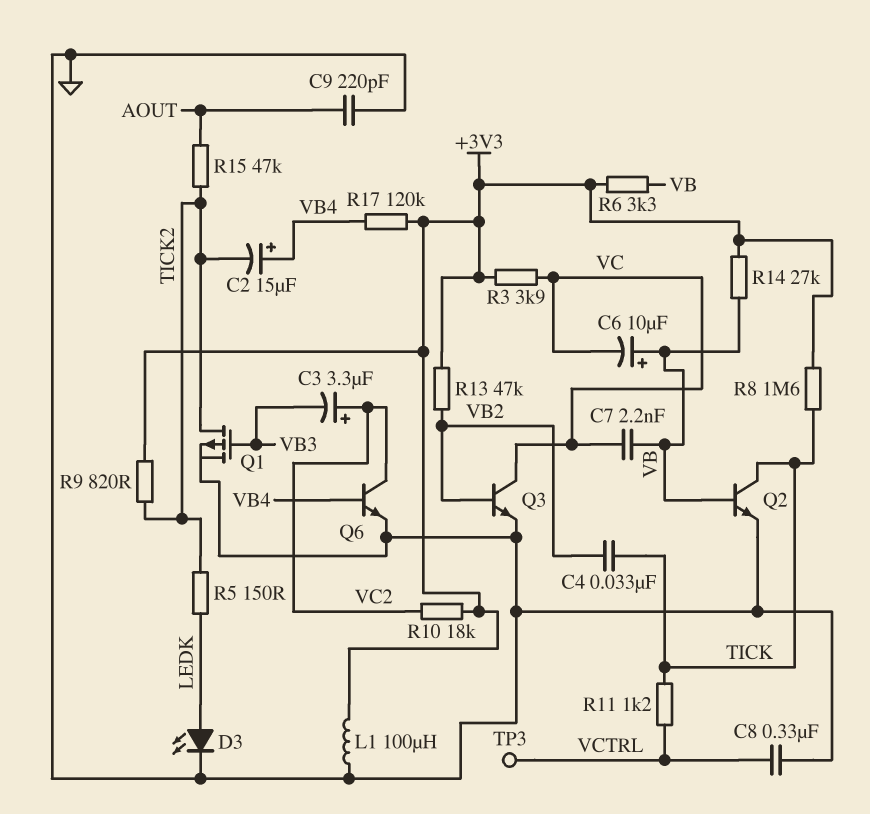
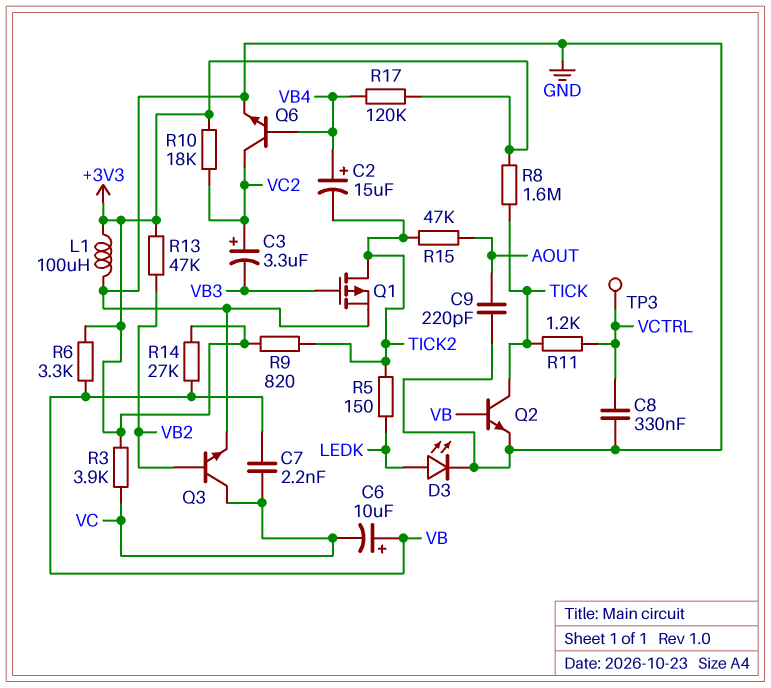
C4: 33nF (TICK, VB2) -> none

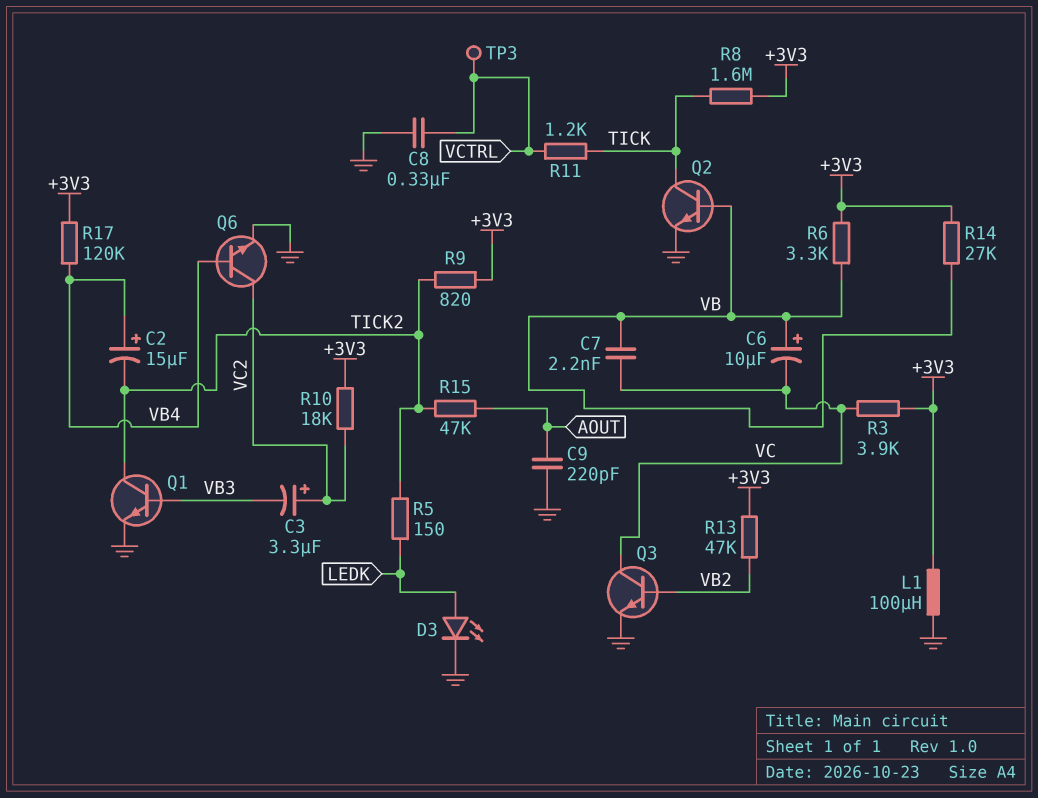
Q1: PMOS (G VB3, D TICK2, S GND) -> NPN (B VB3, C TICK2, E GND)

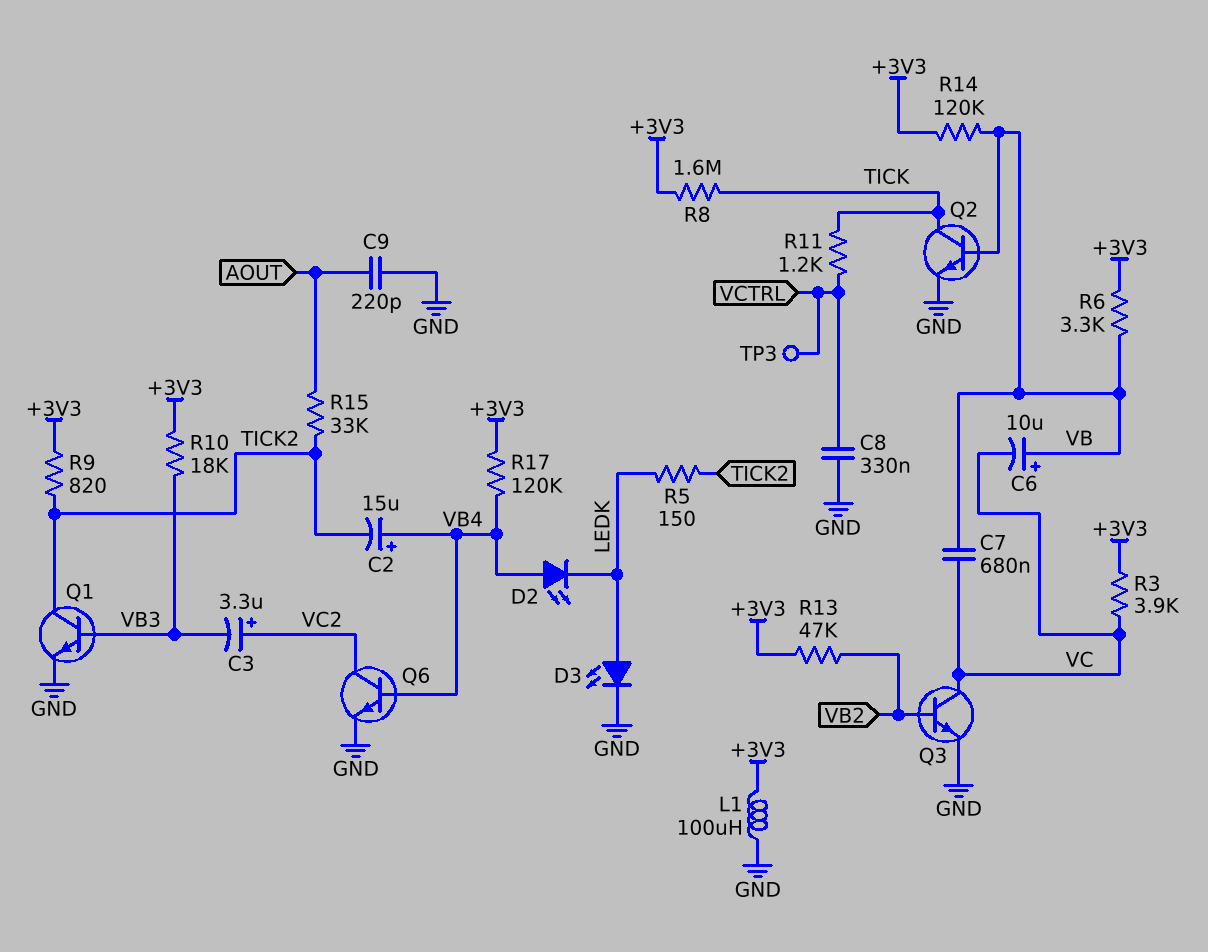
C7: 2.2nF (VB, VC) -> 680nF (VB, VC)
D2: none -> LED (A VB4, K LEDK)
R10: 18k (+3V3, VC2) -> 18k (+3V3, VB3)
R14: 27k (+3V3, VB) -> 120k (+3V3, VB)
R15: 47k (AOUT, TICK2) -> 33k (AOUT, TICK2)

